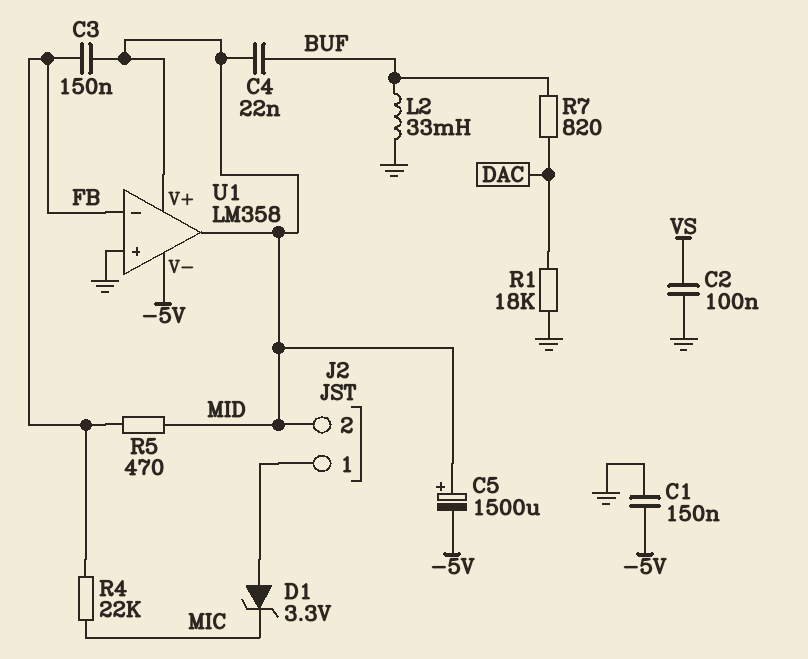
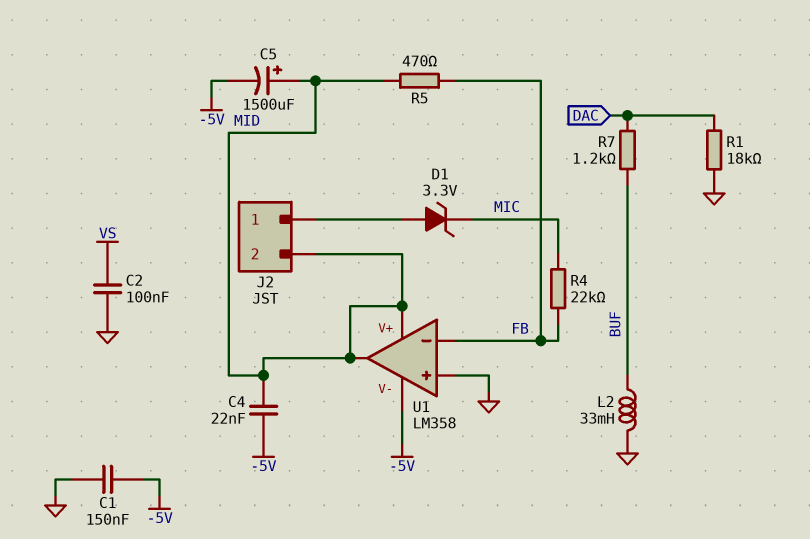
C3: 150nF (FB, MID) -> none
C4: 22nF (BUF, MID) -> 22nF (-5V, MID)
R7: 820 (BUF, DAC) -> 1.2k (BUF, DAC)

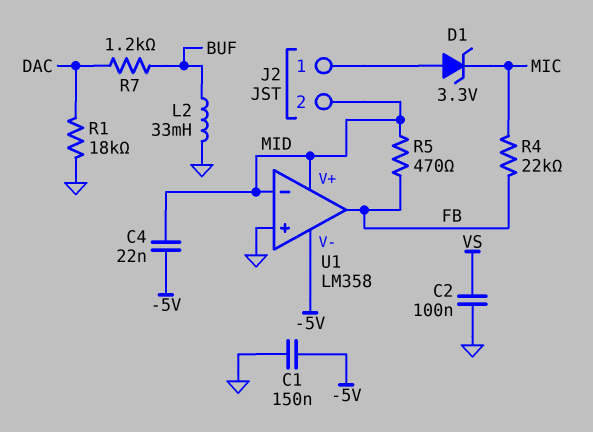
C5: 1500uF (plus MID, minus -5V) -> none
U1 pin in-: FB -> MID
U1 pin out: MID -> FB

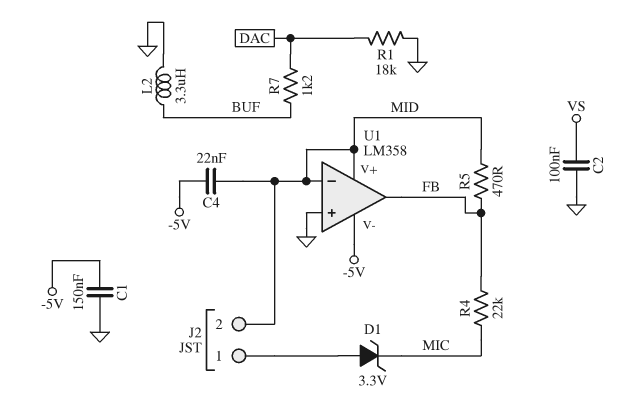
L2: 33mH (BUF, GND) -> 3.3uH (BUF, GND)

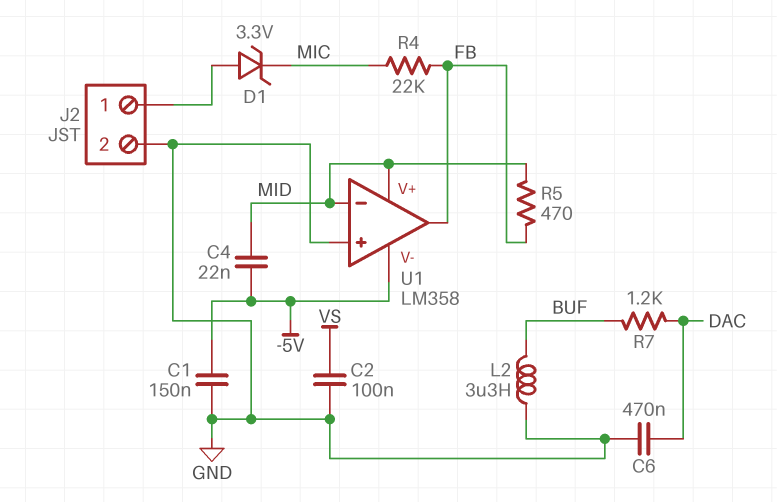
C6: none -> 470nF (DAC, GND)
J2 pin 2: MID -> GND
R1: 18k (DAC, GND) -> none

